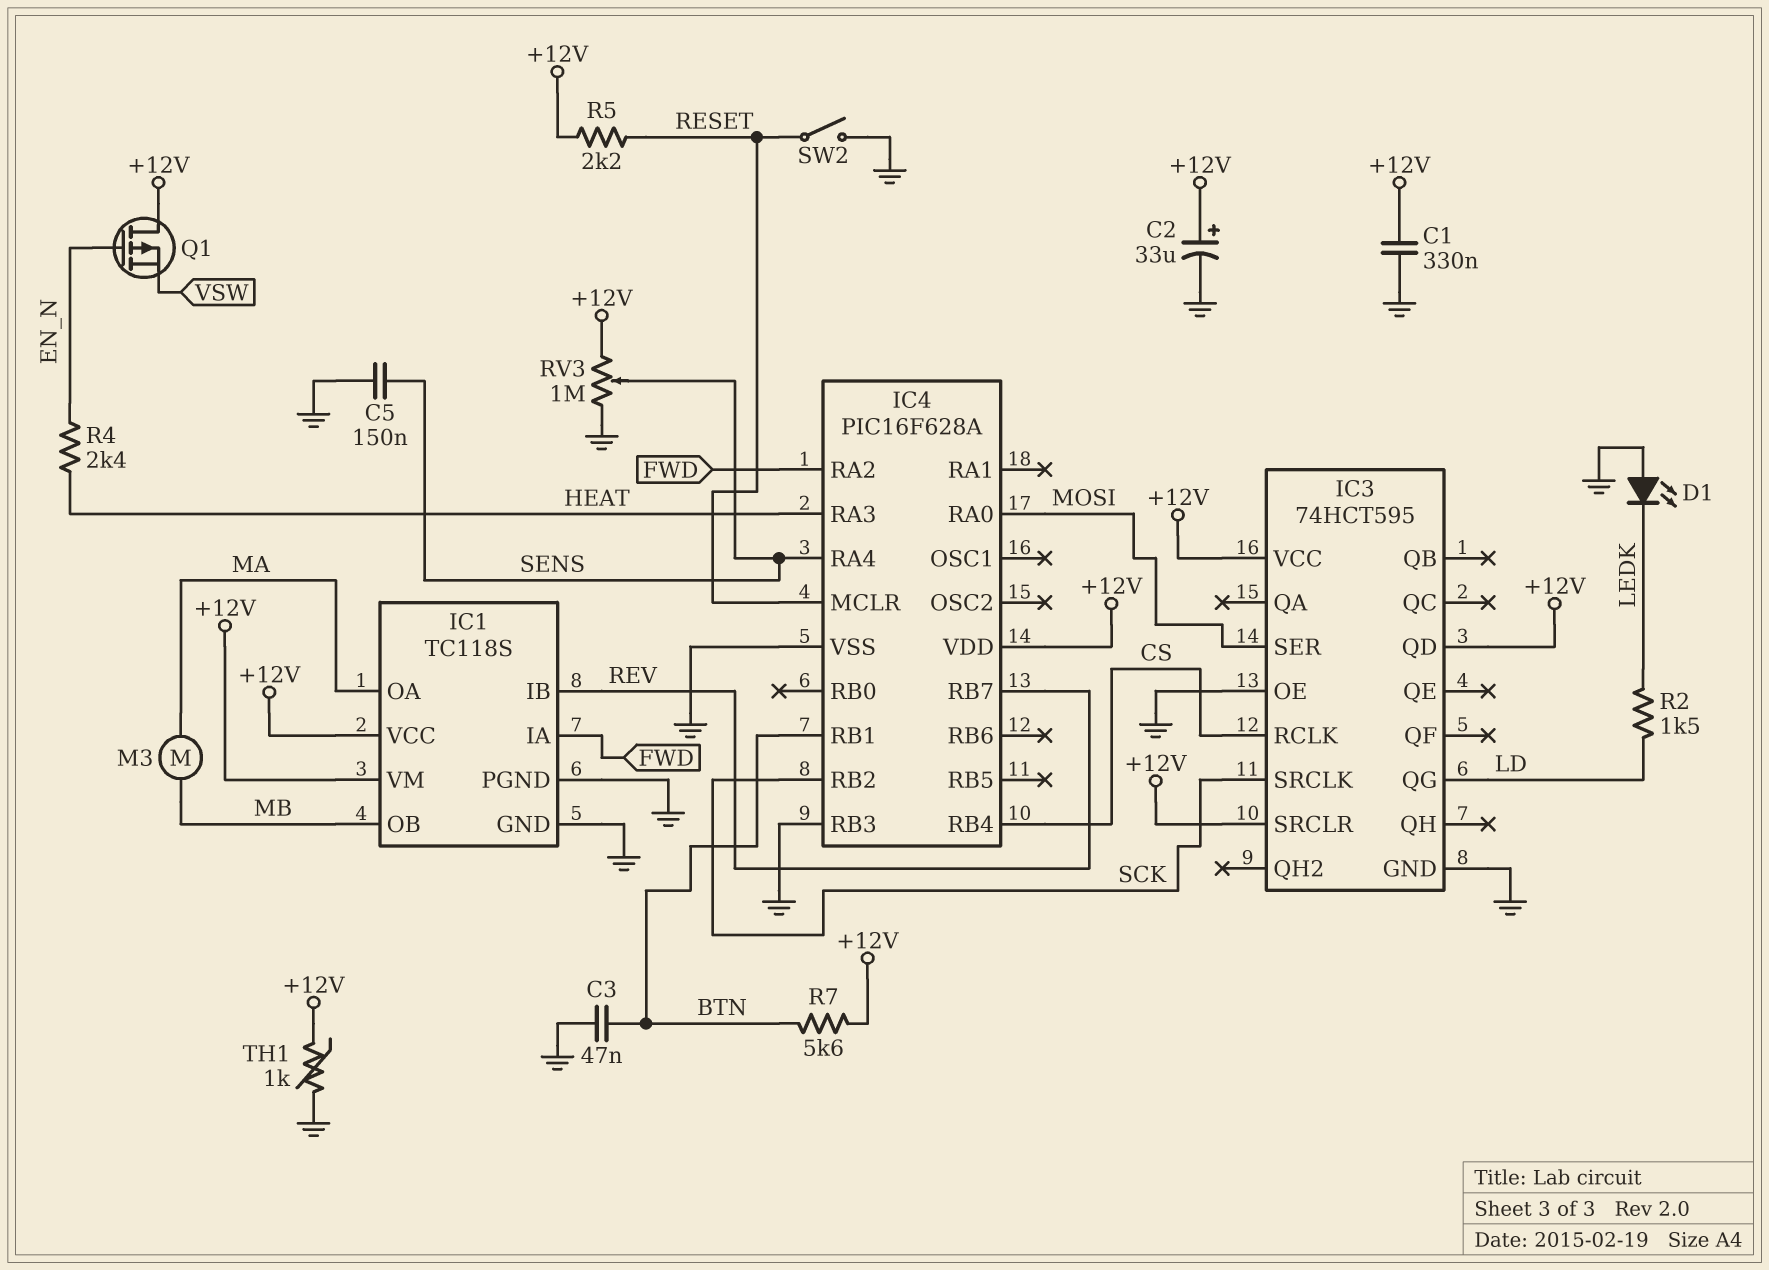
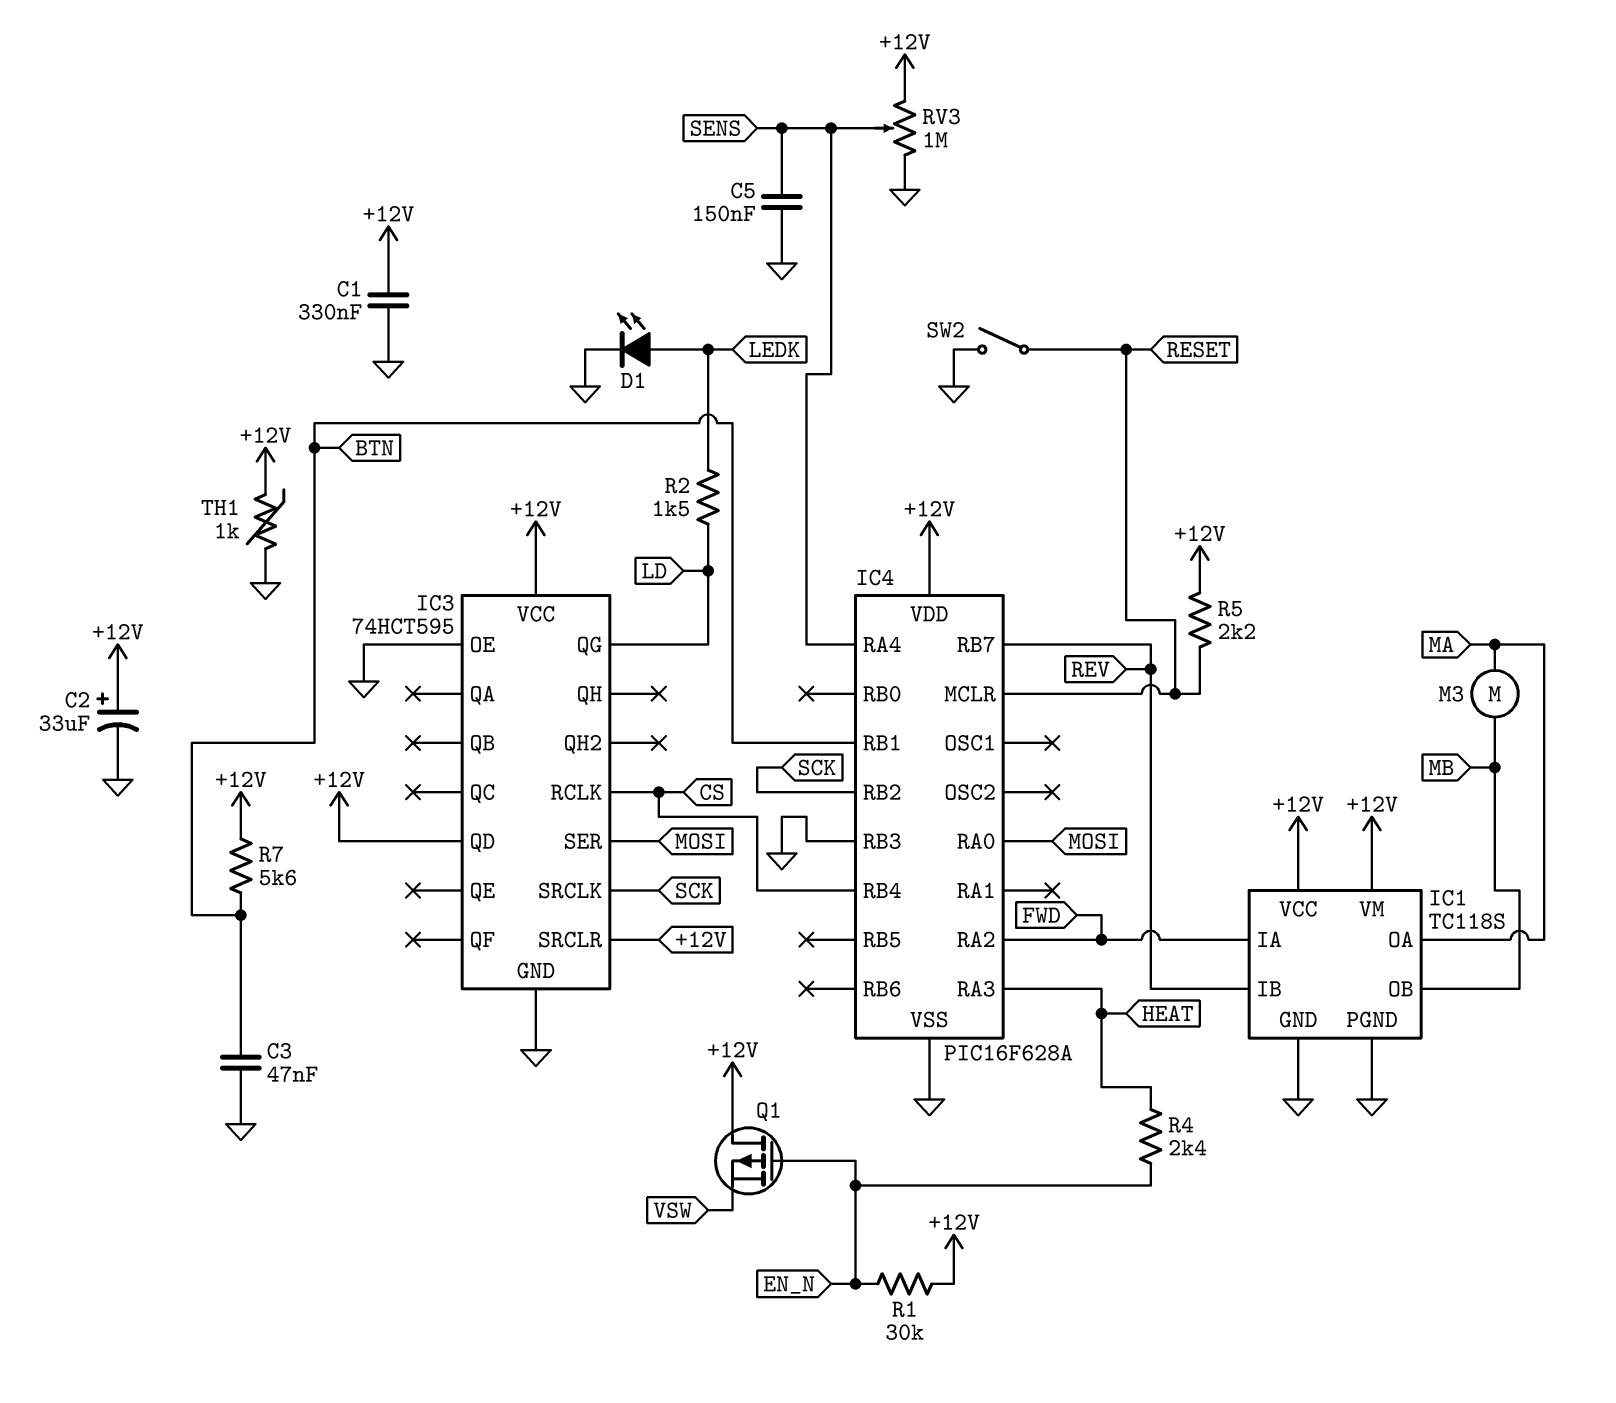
D1: LED (A GND, K LEDK) -> LED (A LEDK, K GND)
R1: none -> 30k (+12V, EN_N)

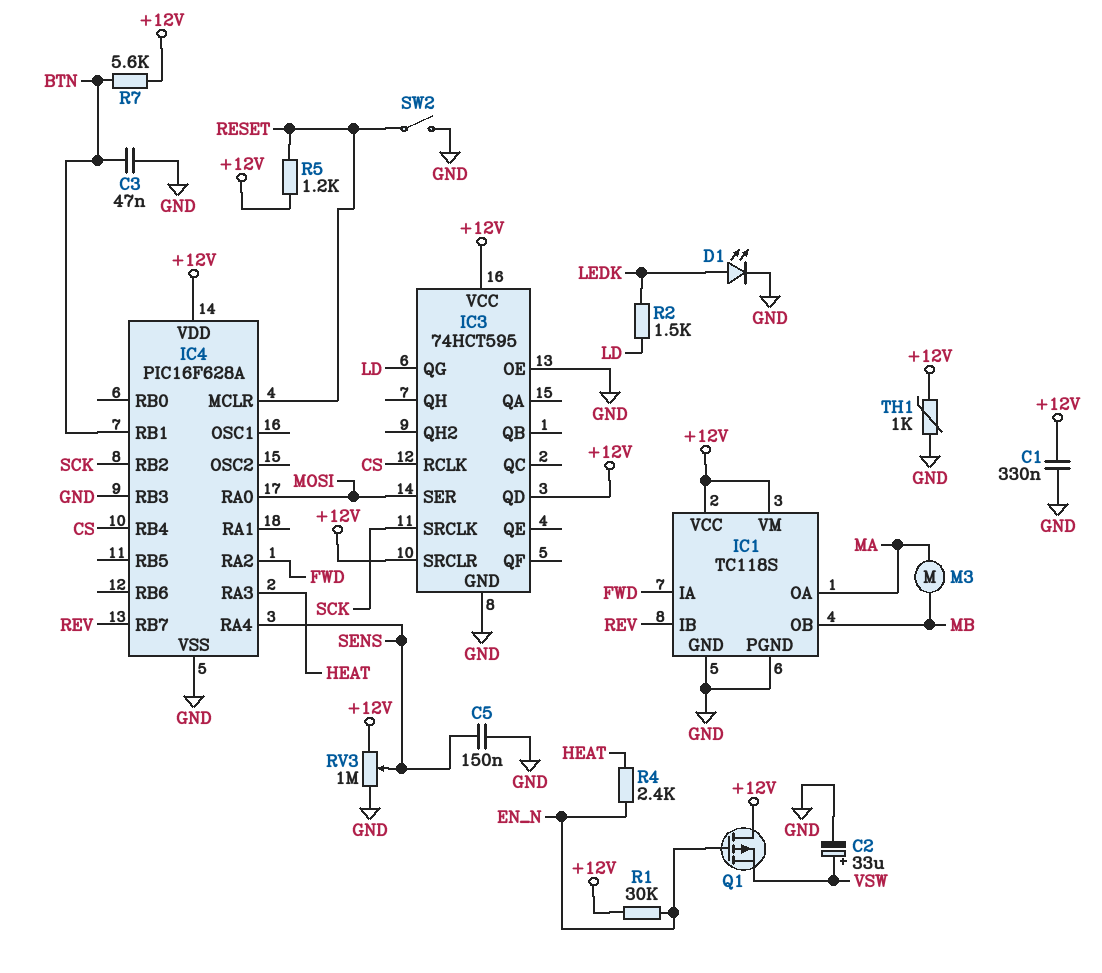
C2: 33uF (plus +12V, minus GND) -> 33uF (plus VSW, minus GND)
R5: 2.2k (+12V, RESET) -> 1.2k (+12V, RESET)

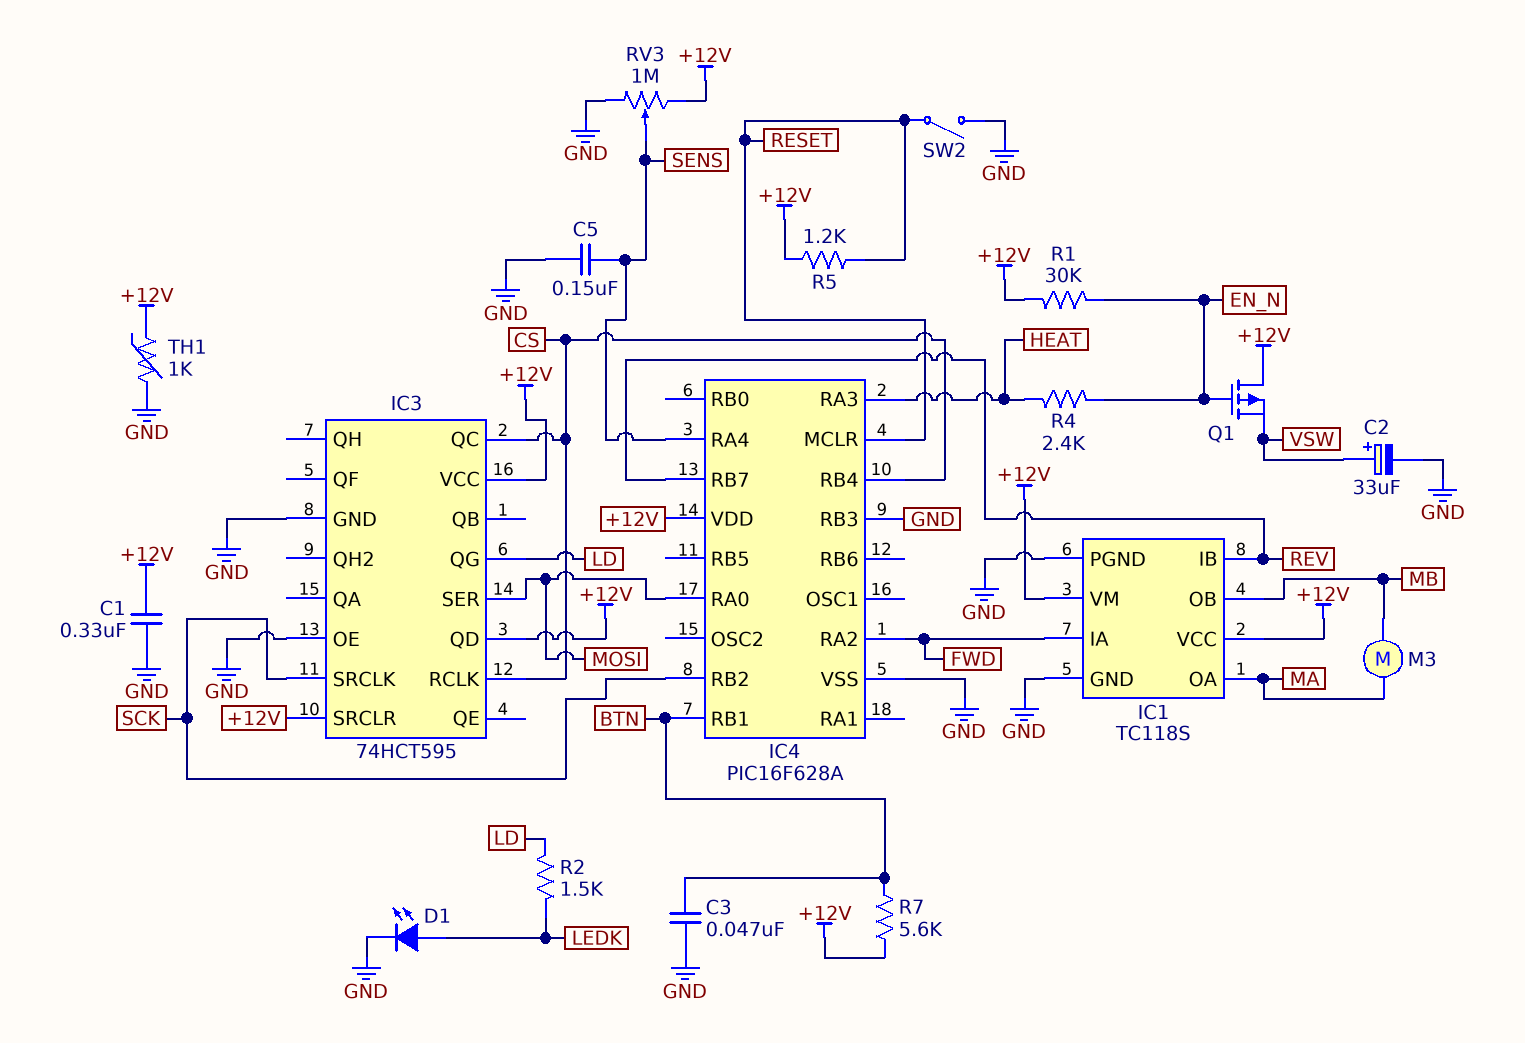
IC3 pin QC: none -> CS

